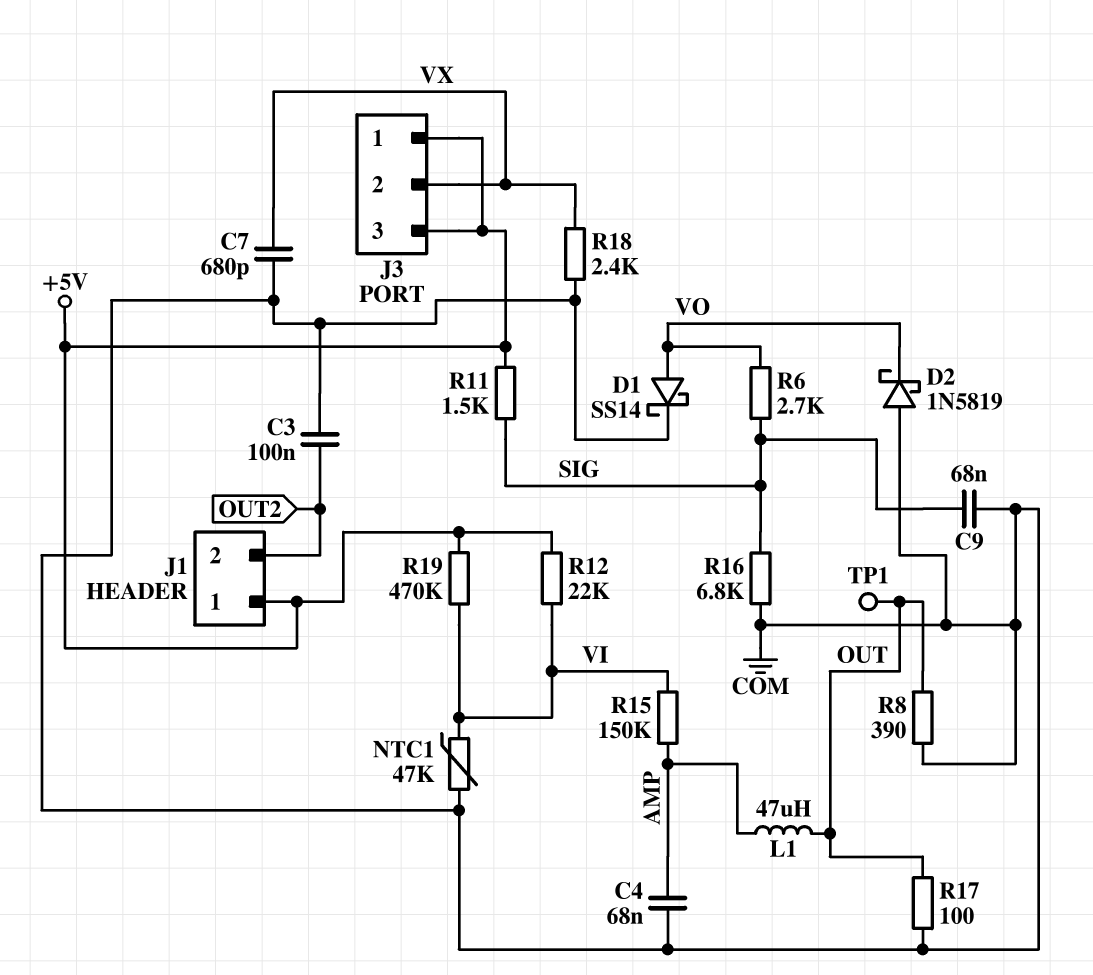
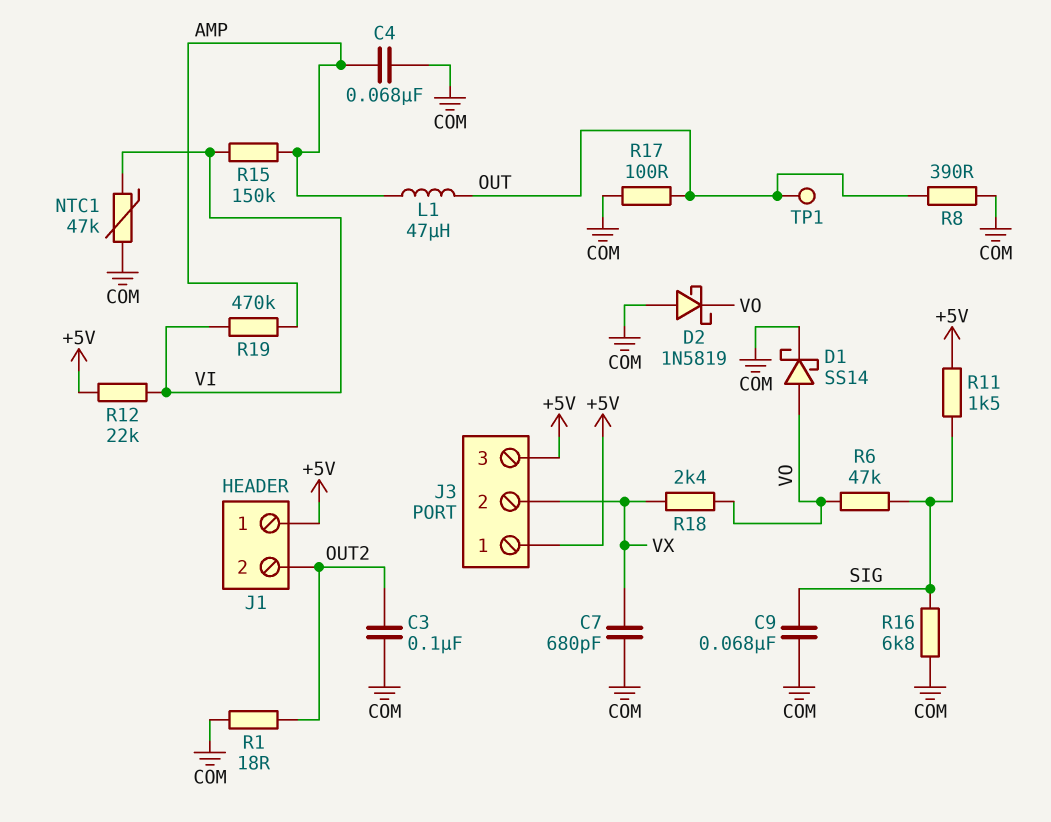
R1: none -> 18 (COM, OUT2)
R6: 2.7k (SIG, VO) -> 47k (SIG, VO)
R18: 2.4k (COM, VX) -> 2.4k (VO, VX)
R19: 470k (+5V, VI) -> 470k (AMP, VI)

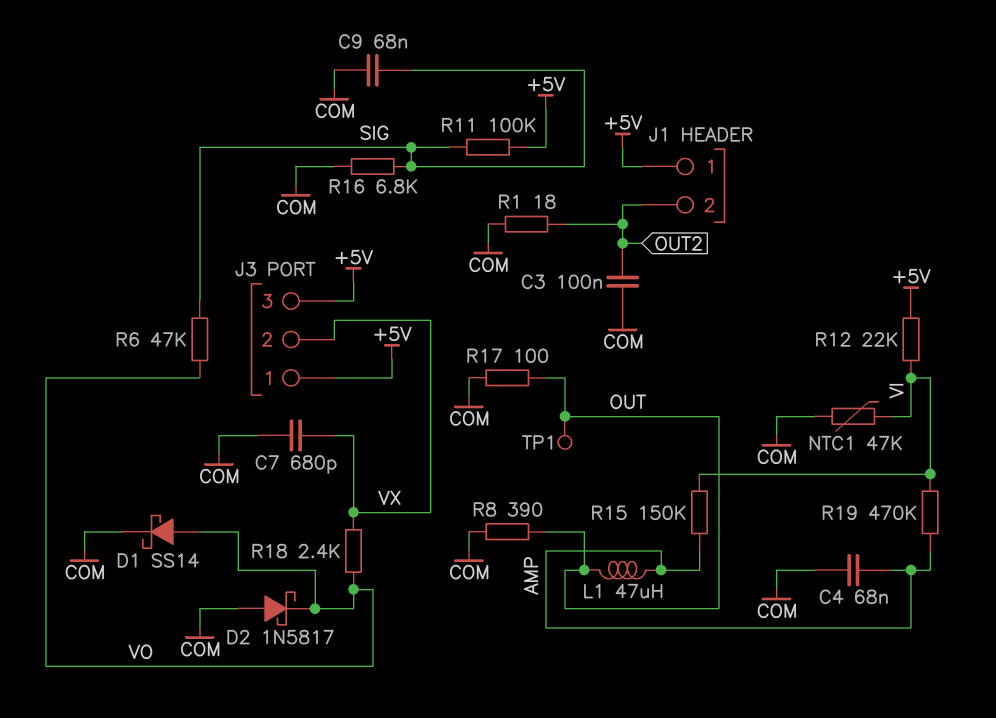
D2: schottky 1N5819 (A COM, K VO) -> schottky 1N5817 (A COM, K VO)
R11: 1.5k (+5V, SIG) -> 100k (+5V, SIG)

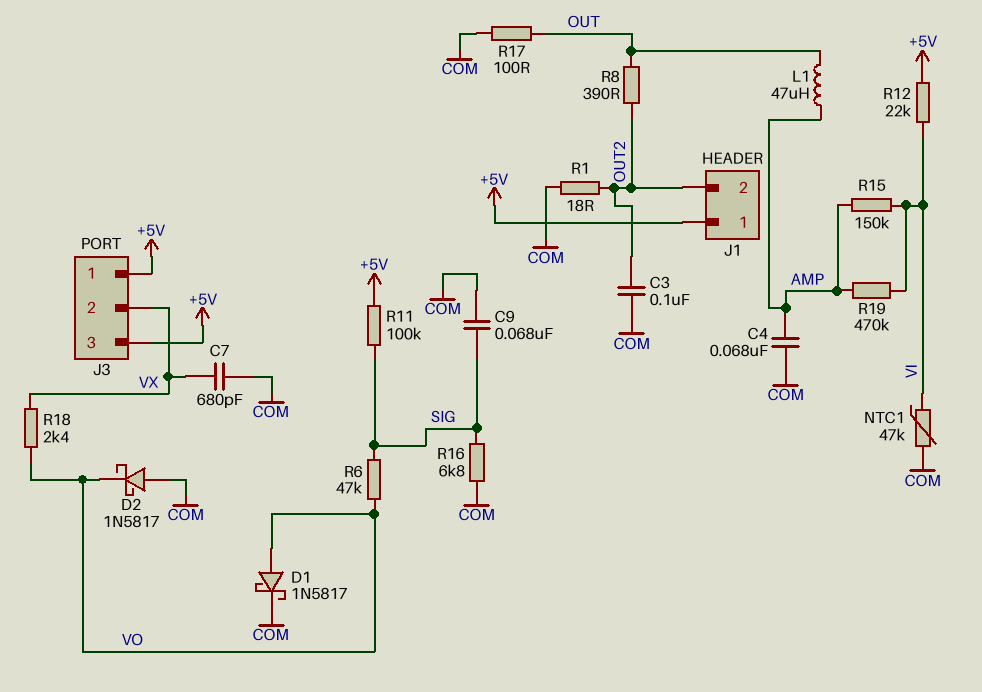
D1: schottky SS14 (A VO, K COM) -> schottky 1N5817 (A VO, K COM)
R8: 390 (COM, OUT) -> 390 (OUT, OUT2)
TP1: test point (OUT) -> none

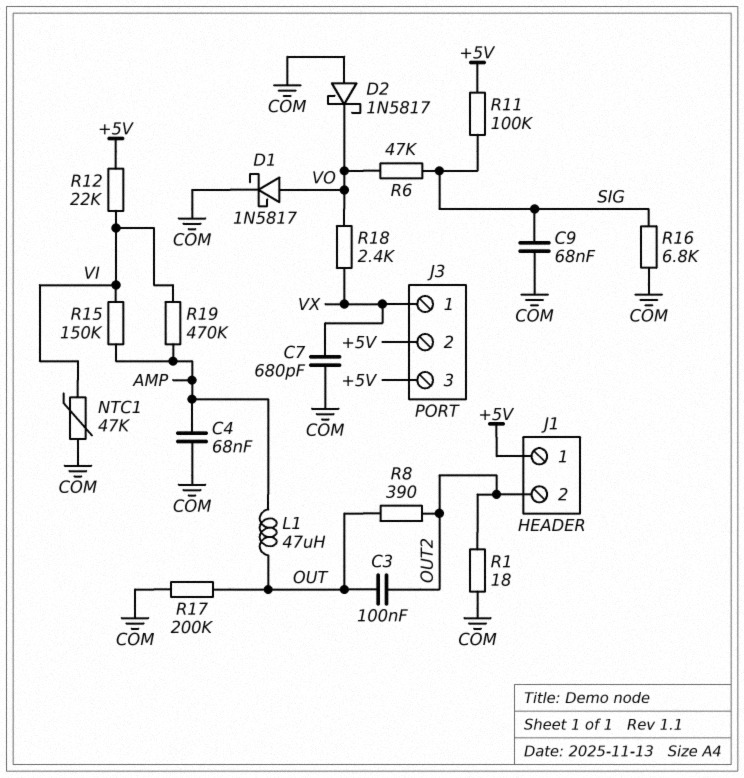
C3: 100nF (COM, OUT2) -> 100nF (OUT, OUT2)
J3 pin 1: +5V -> VX
J3 pin 2: VX -> +5V
R17: 100 (COM, OUT) -> 200k (COM, OUT)

